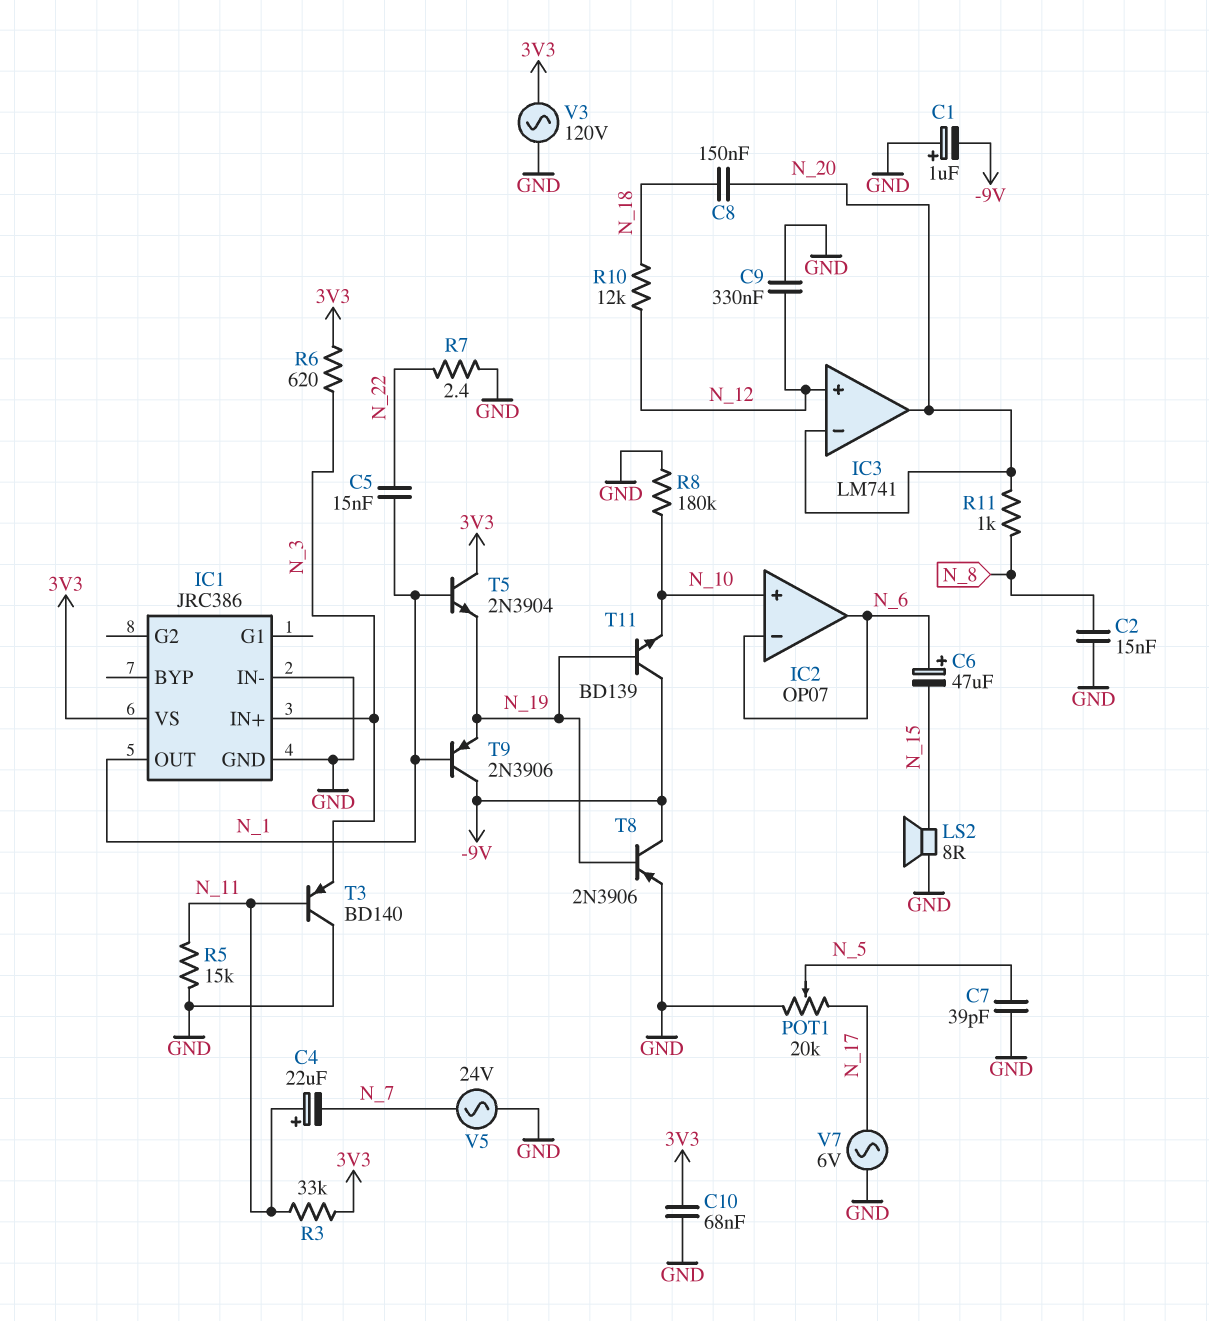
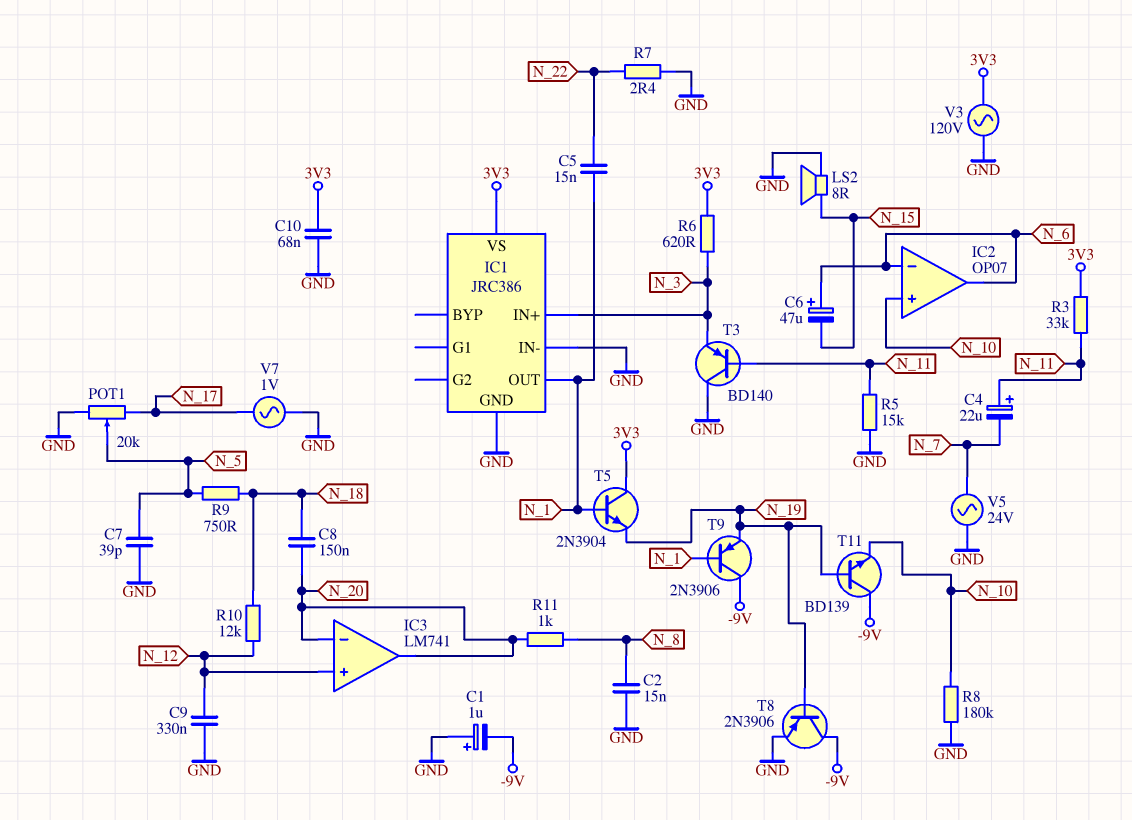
R9: none -> 750 (N_5, N_18)
V7: AC 6V (GND, N_17) -> AC 1V (GND, N_17)

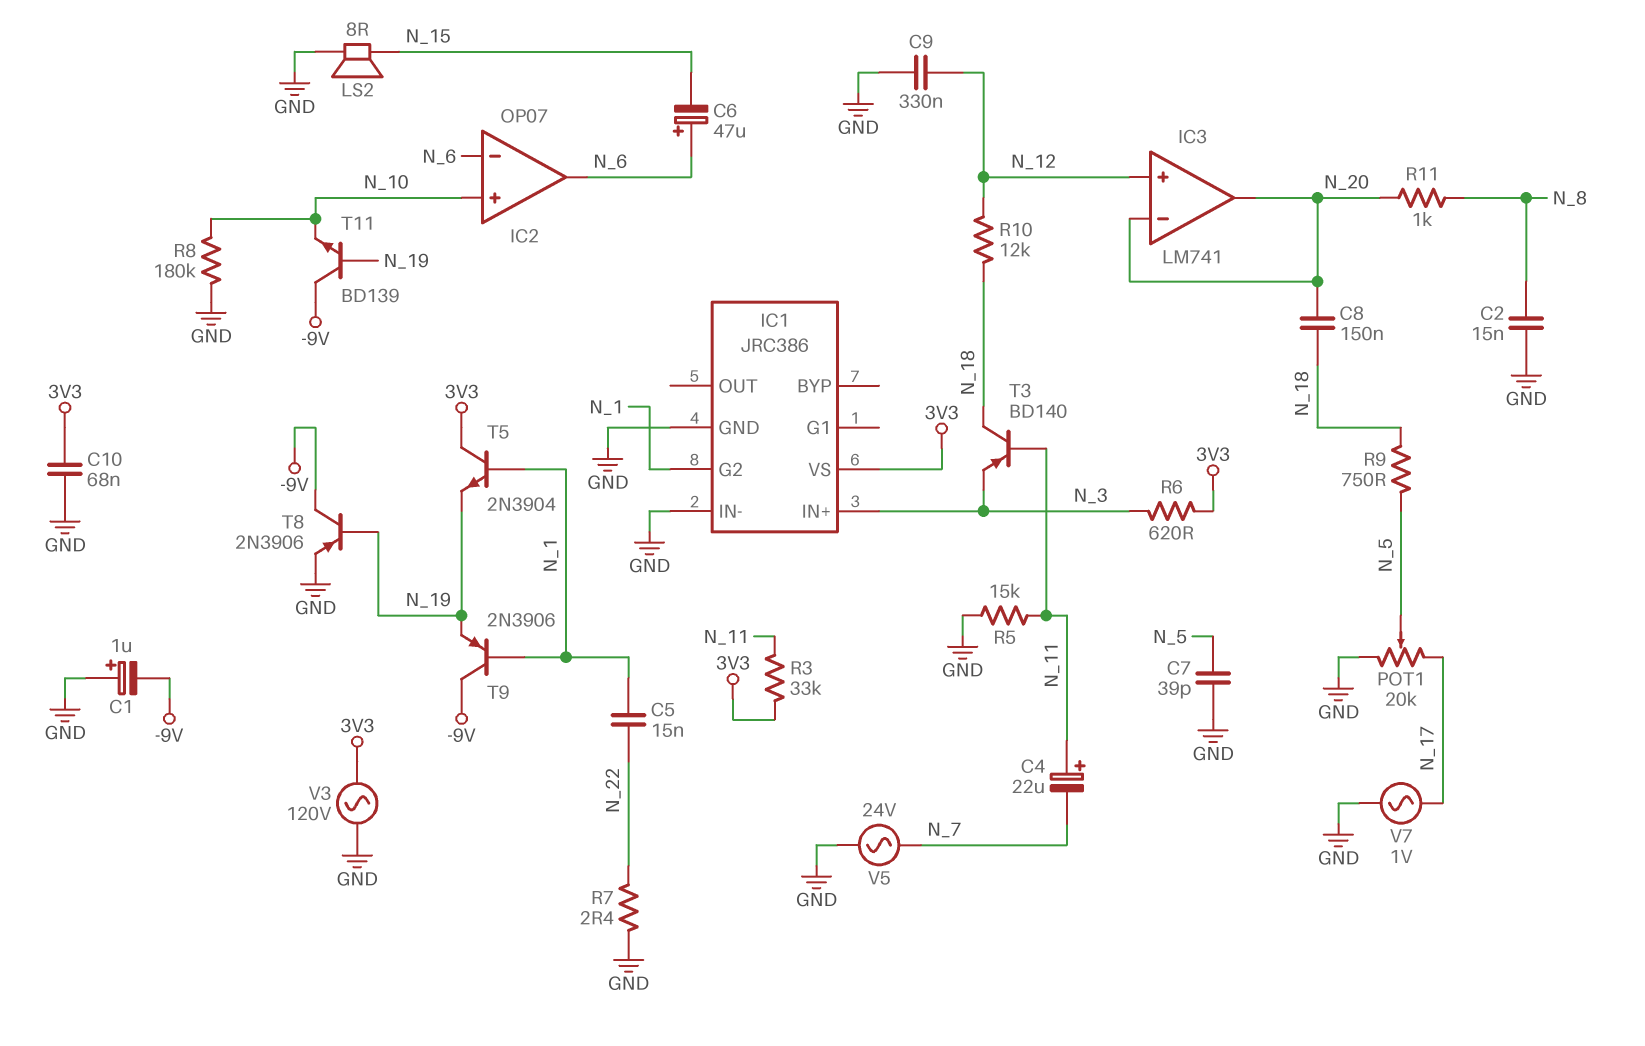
IC1 pin G2: none -> N_1
IC1 pin OUT: N_1 -> none
T3: PNP BD140 (B N_11, C GND, E N_3) -> PNP BD140 (B N_11, C N_18, E N_3)

